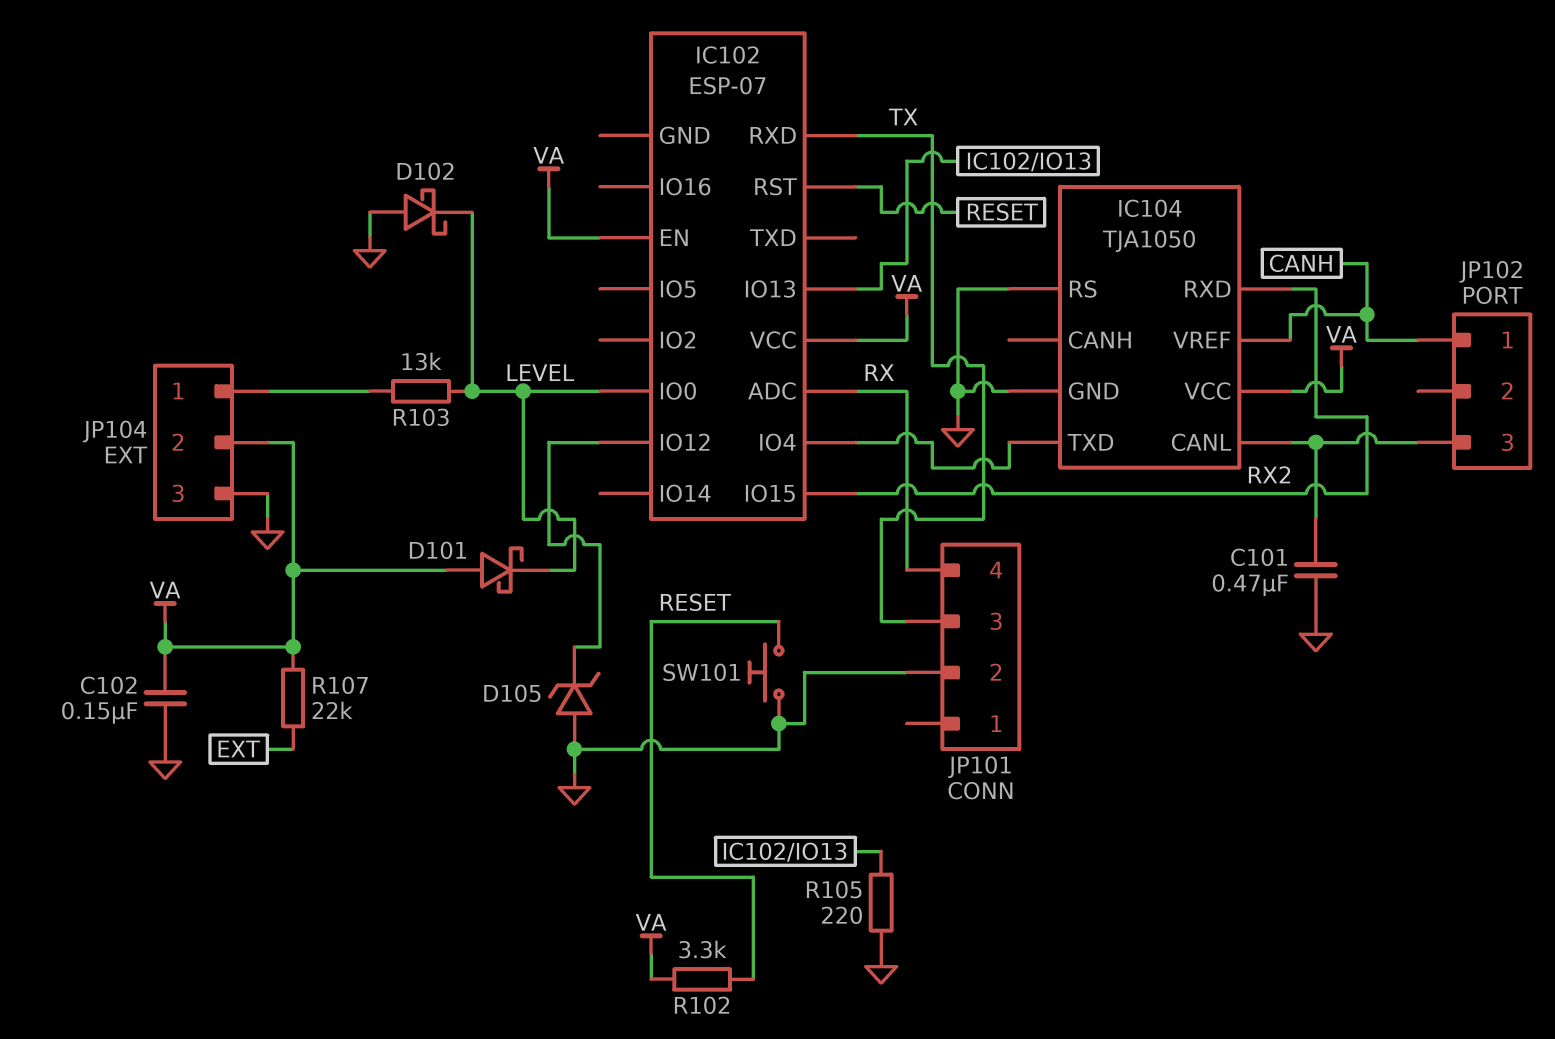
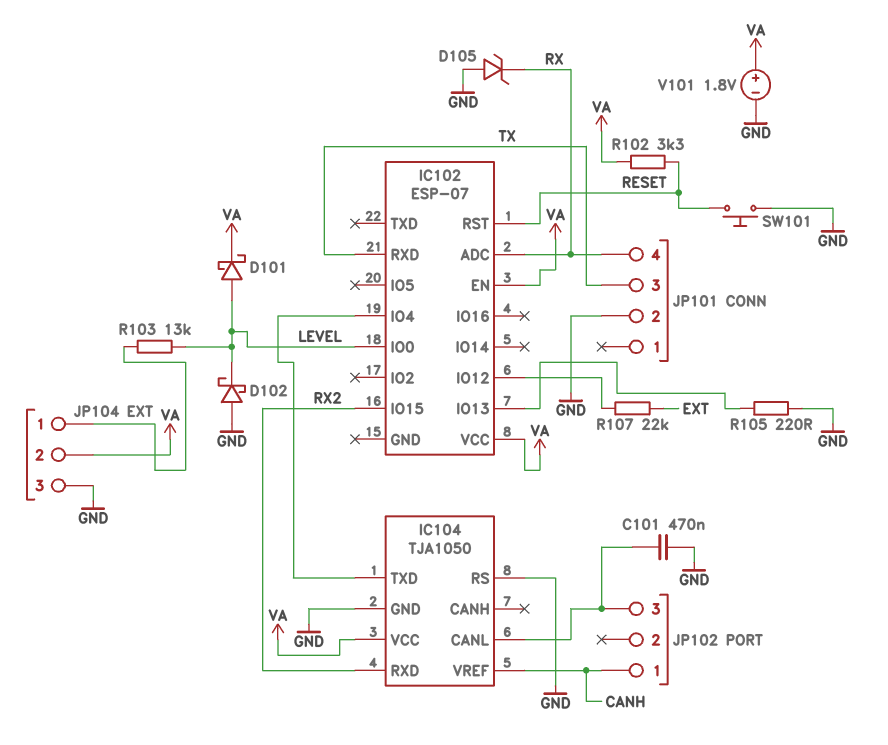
C102: 150nF (GND, VA) -> none
D101: schottky (A VA, K LEVEL) -> schottky (A LEVEL, K VA)
D105: zener (A GND, K IC102/IO12) -> zener (A GND, K RX)
R107: 22k (EXT, VA) -> 22k (EXT, IC102/IO12)
V101: none -> 1.8V (plus VA, minus GND)

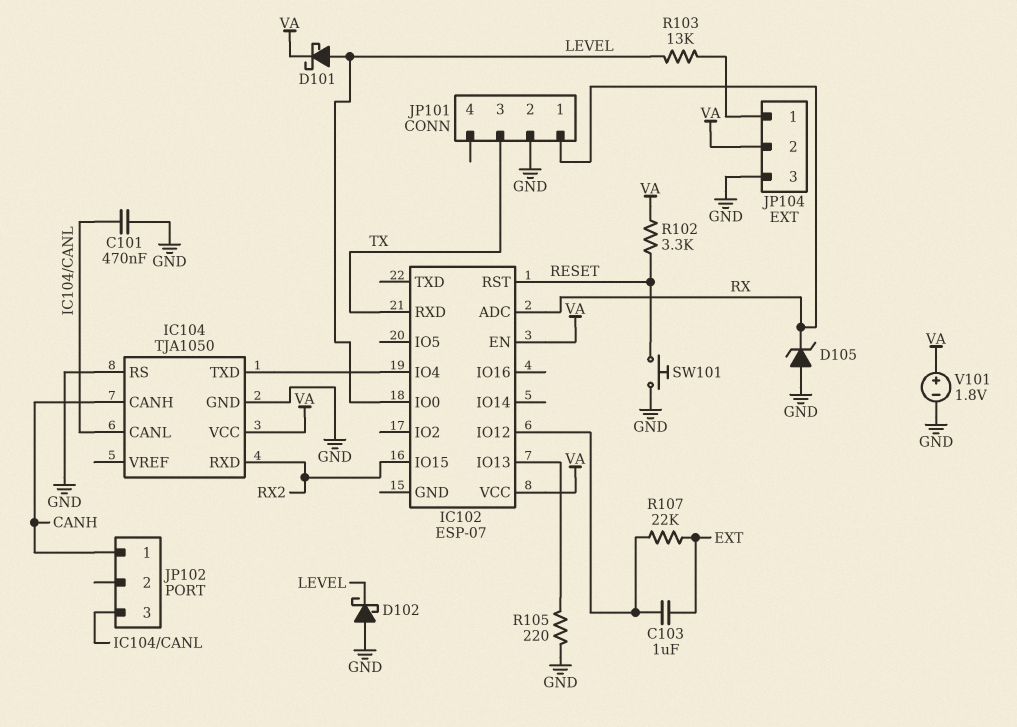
C103: none -> 1uF (EXT, IC102/IO12)
IC104 pin CANH: none -> CANH
IC104 pin VREF: CANH -> none
JP101 pin 1: none -> RX
JP101 pin 4: RX -> none

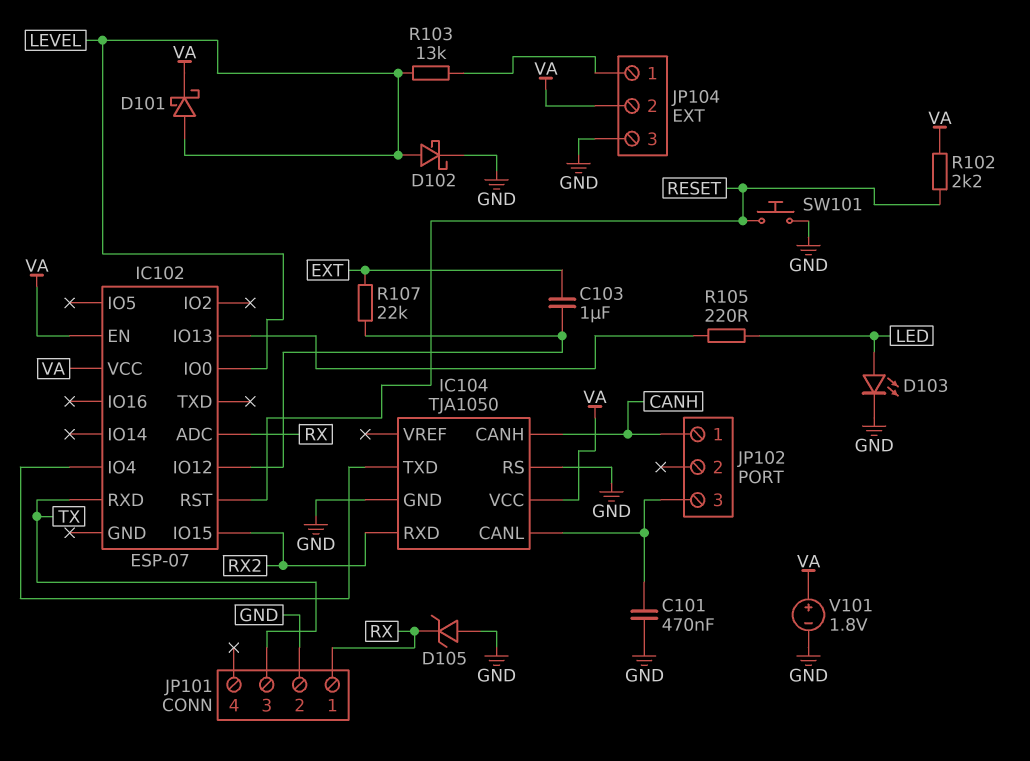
D102: schottky (A GND, K LEVEL) -> schottky (A LEVEL, K GND)
D103: none -> LED (A LED, K GND)
R102: 3.3k (RESET, VA) -> 2.2k (RESET, VA)
R105: 220 (GND, IC102/IO13) -> 220 (IC102/IO13, LED)

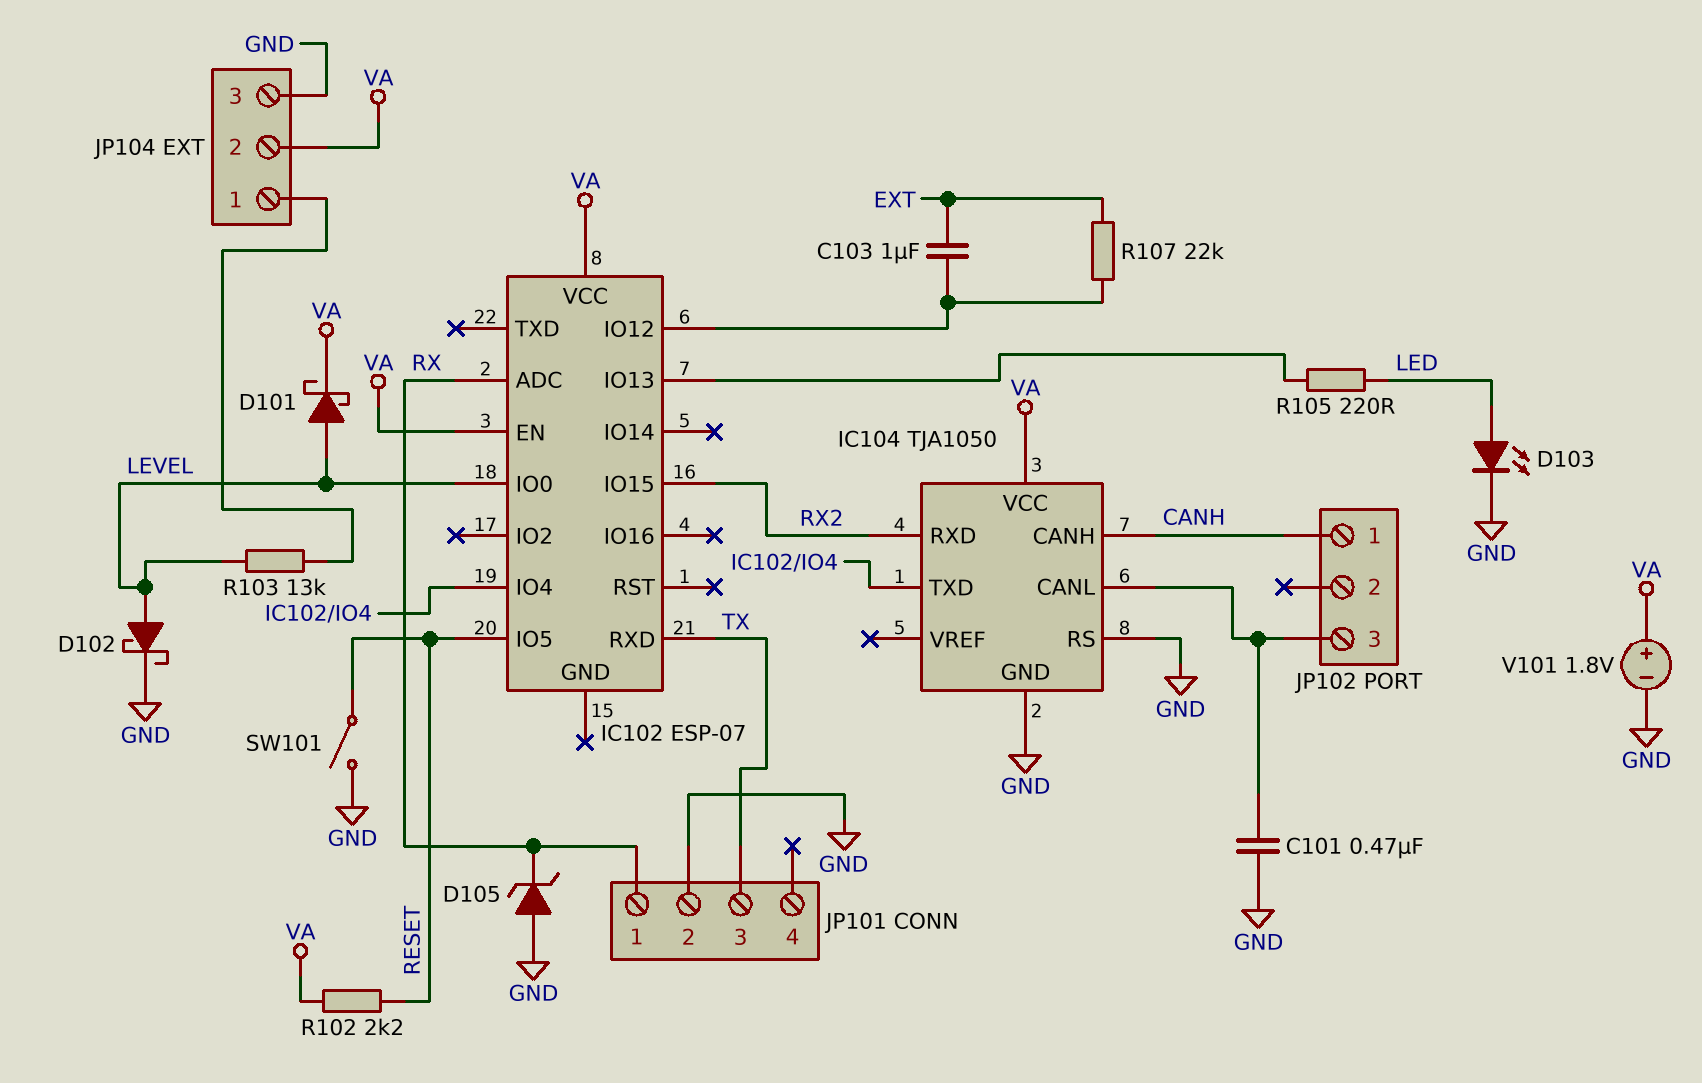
IC102 pin IO5: none -> RESET
IC102 pin RST: RESET -> none
SW101: button (GND, RESET) -> switch (GND, RESET)

